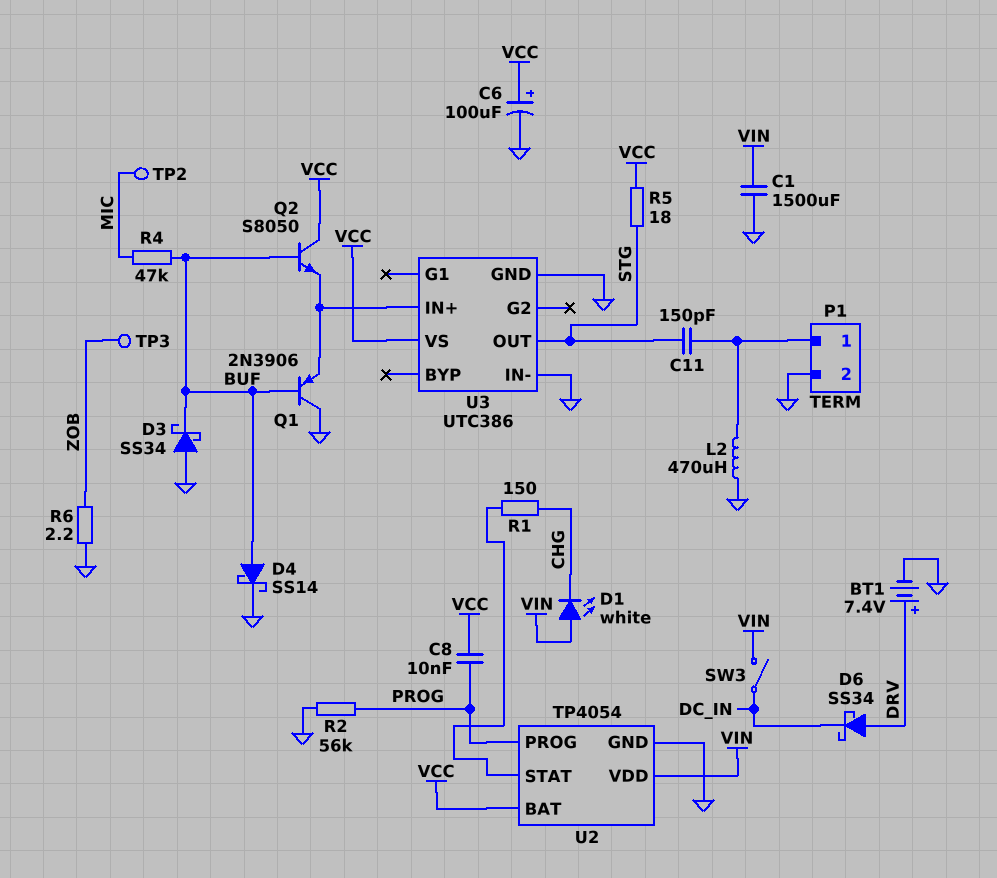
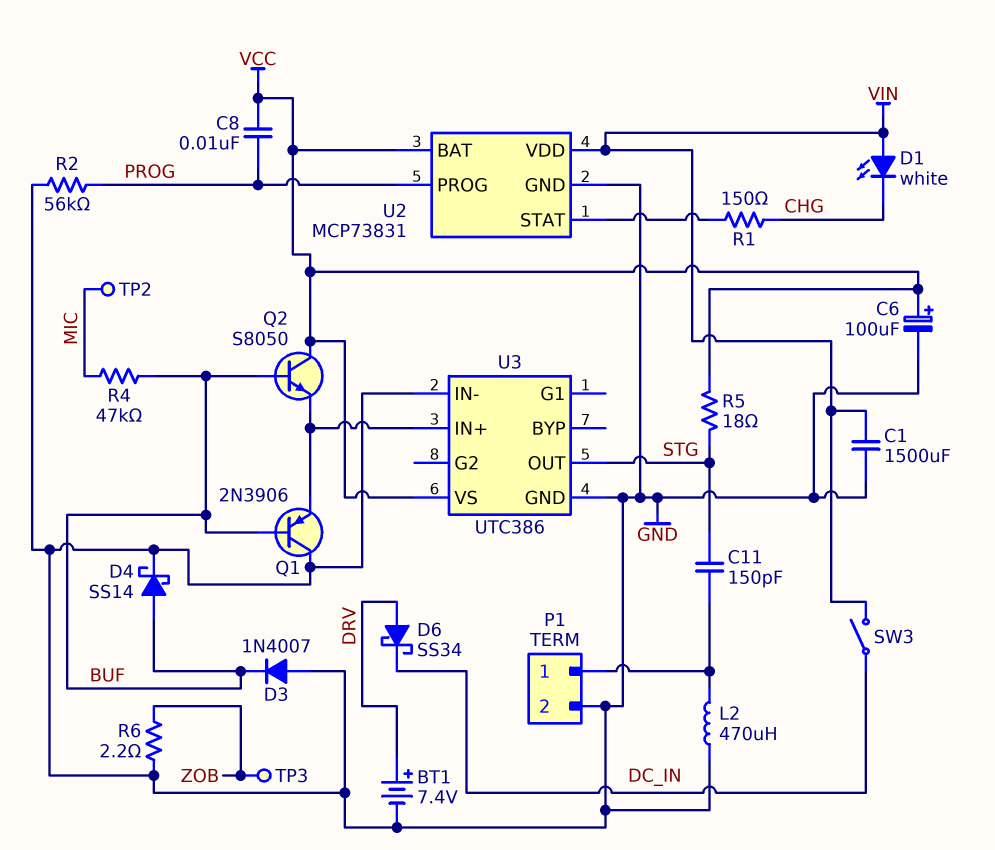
D3: schottky SS34 (A GND, K BUF) -> diode 1N4007 (A GND, K BUF)
U2: TP4054 -> MCP73831

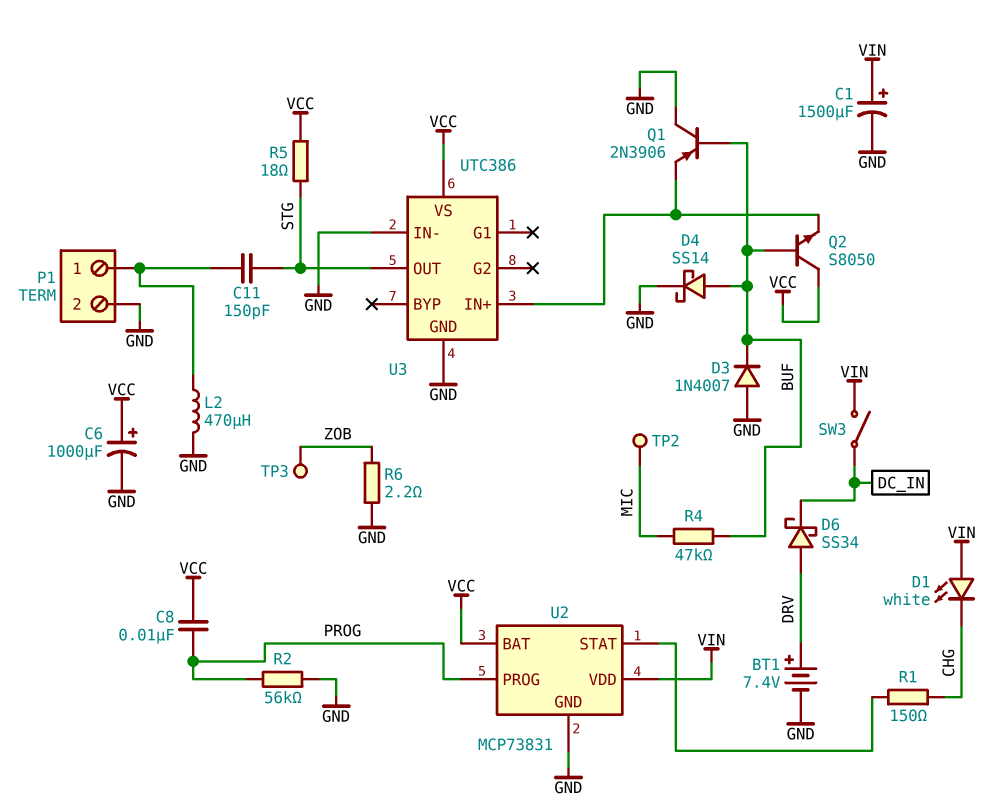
C1: 1500uF (GND, VIN) -> 1500uF (plus VIN, minus GND)
C6: 100uF (plus VCC, minus GND) -> 1000uF (plus VCC, minus GND)

